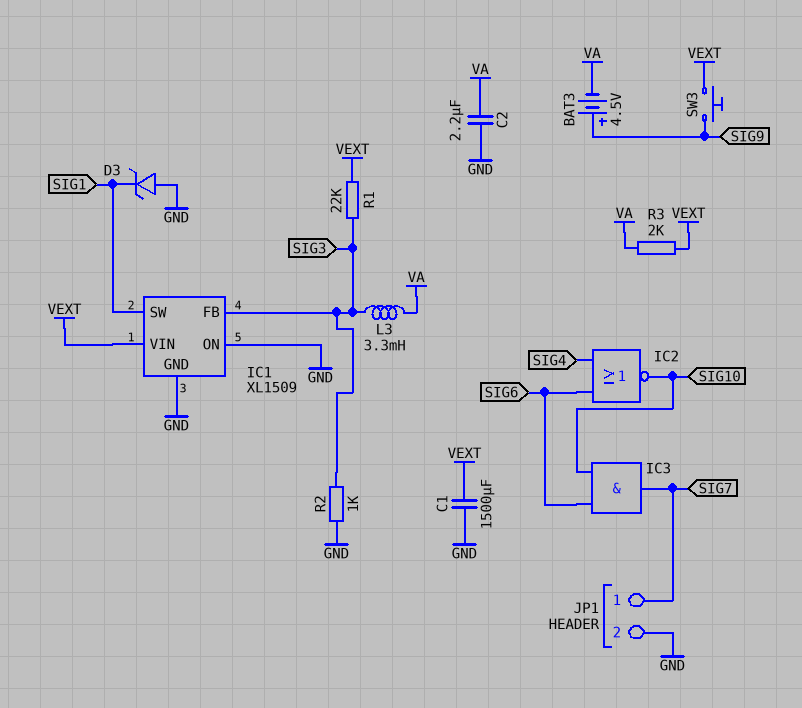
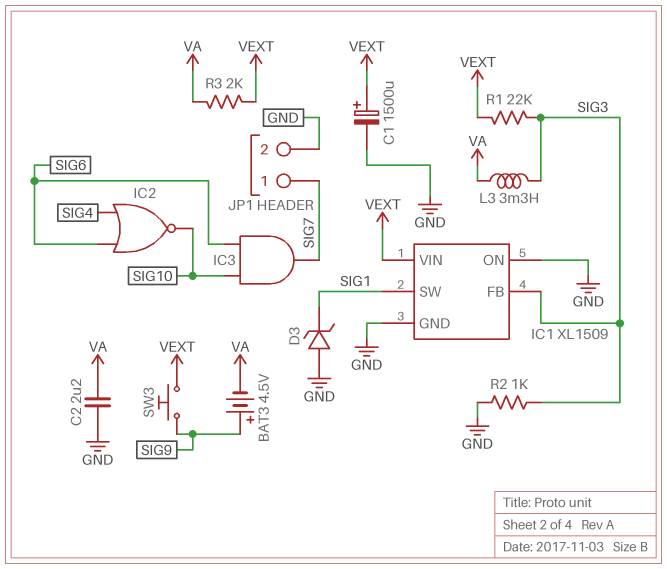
C1: 1500uF (GND, VEXT) -> 1500uF (plus VEXT, minus GND)

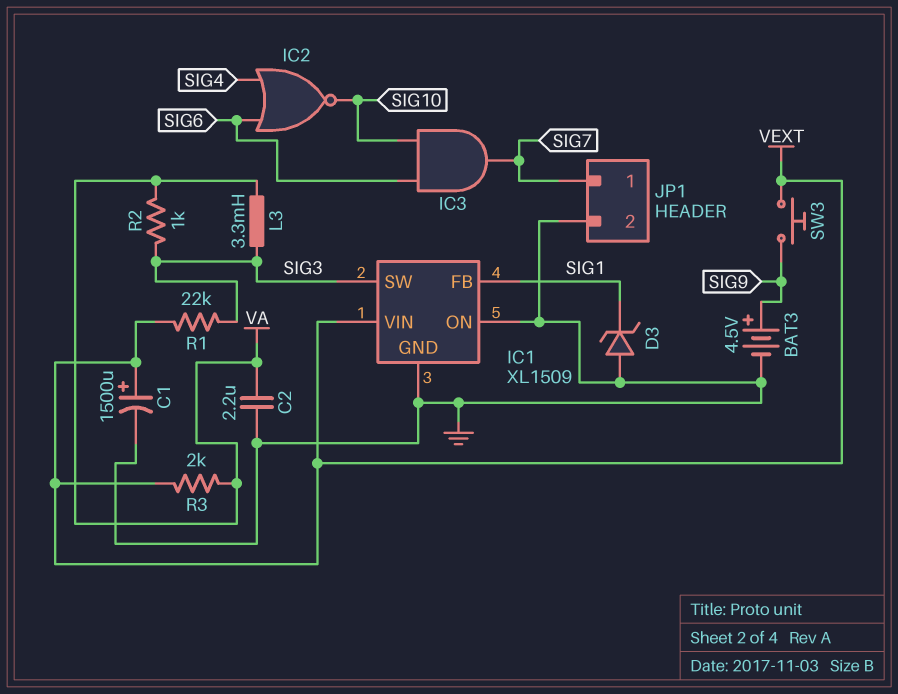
BAT3: 4.5V (plus SIG9, minus VA) -> 4.5V (plus SIG9, minus GND)
IC1 pin FB: SIG3 -> SIG1
IC1 pin SW: SIG1 -> SIG3
R2: 1k (GND, SIG3) -> 1k (SIG3, VA)

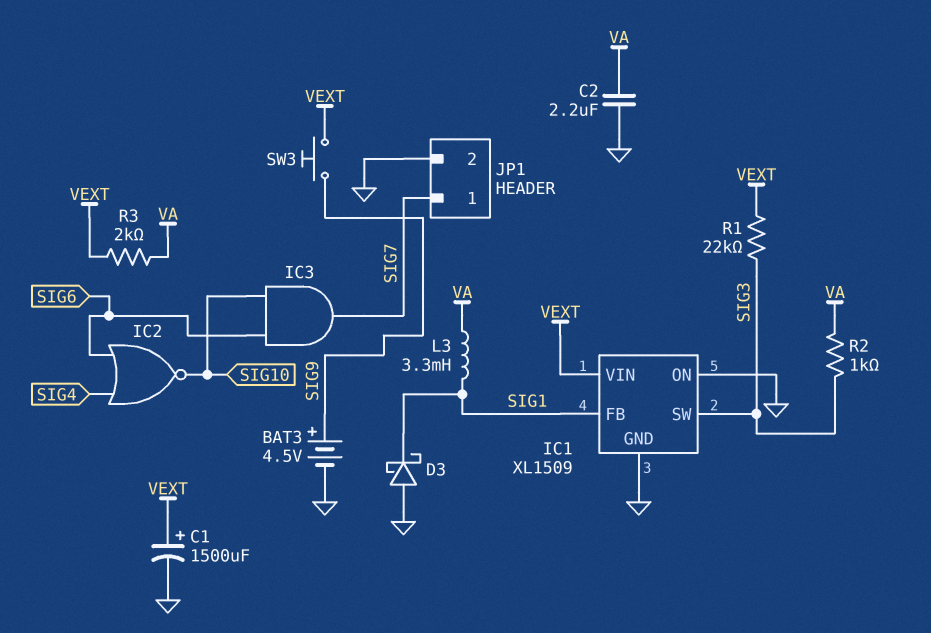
D3: zener (A GND, K SIG1) -> schottky (A GND, K SIG1)
L3: 3.3mH (SIG3, VA) -> 3.3mH (SIG1, VA)

